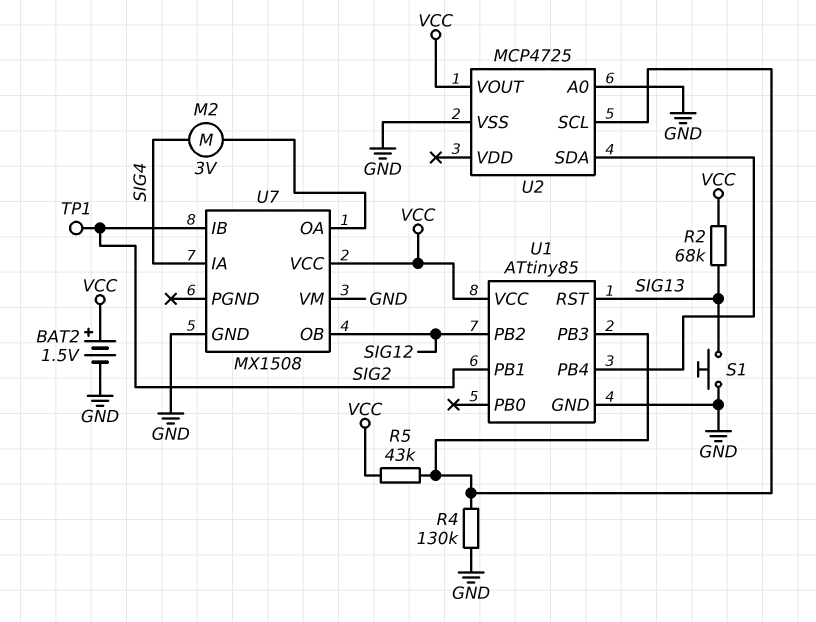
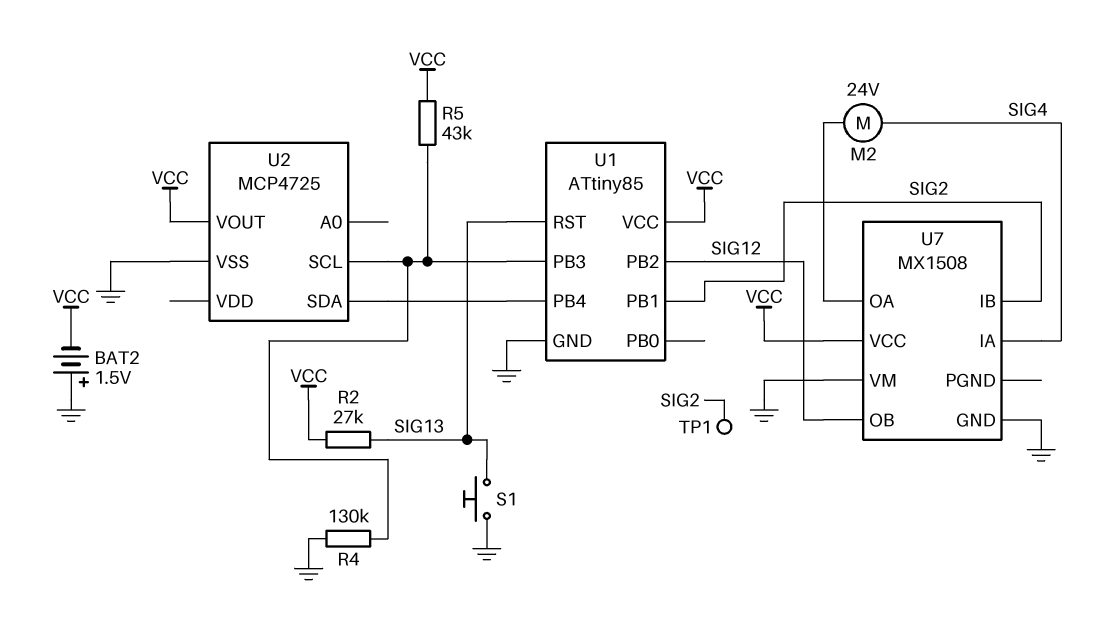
BAT2: 1.5V (plus VCC, minus GND) -> 1.5V (plus GND, minus VCC)
M2: motor 3V (SIG4, U7/OA) -> motor 24V (SIG4, U7/OA)
R2: 68k (SIG13, VCC) -> 27k (SIG13, VCC)
U2 pin A0: GND -> none

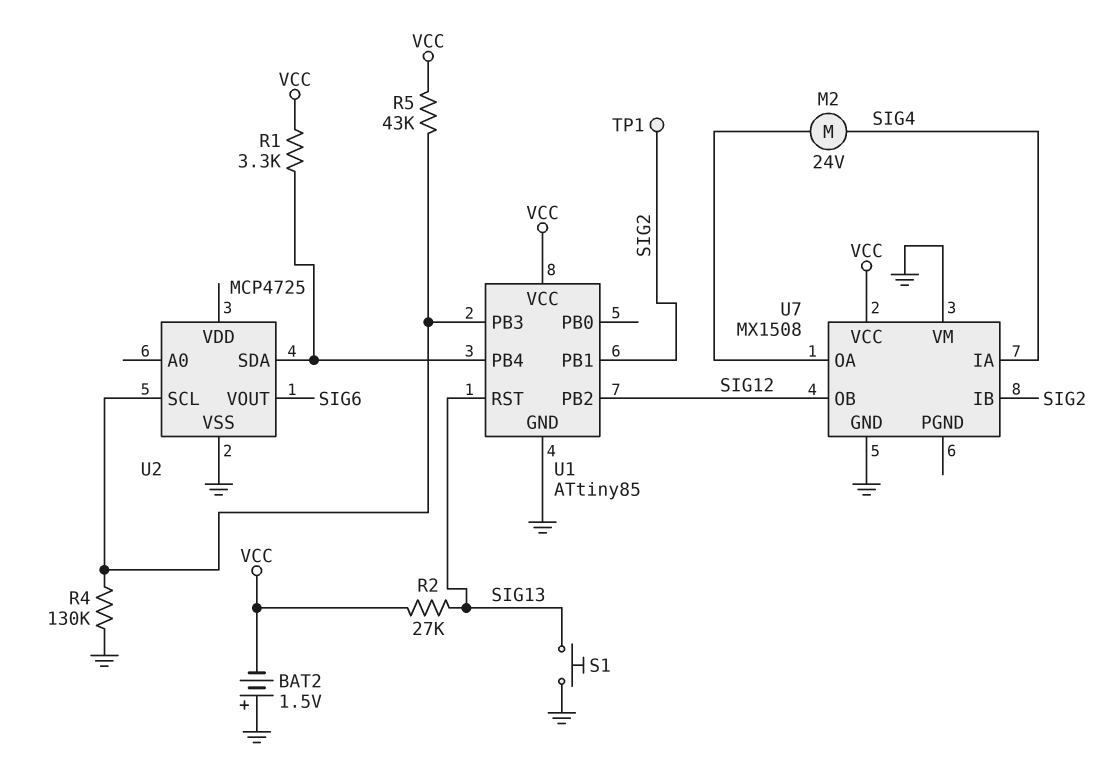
R1: none -> 3.3k (U1/PB4, VCC)
U2 pin VOUT: VCC -> SIG6

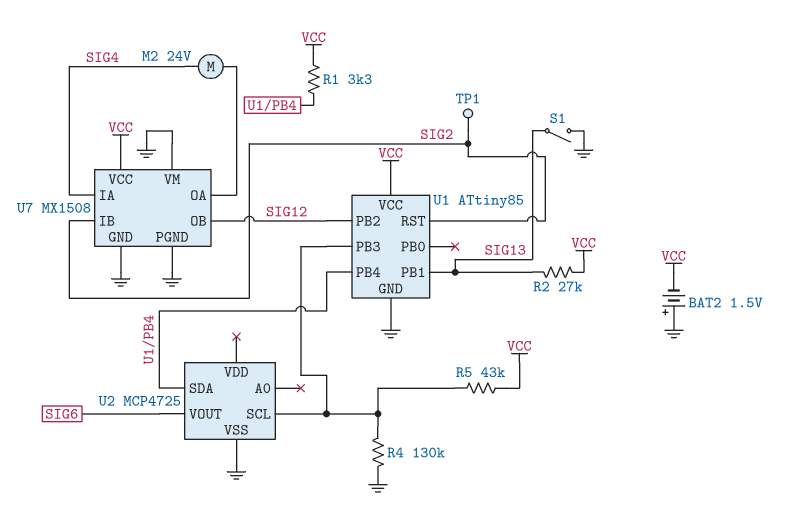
S1: button (GND, SIG13) -> switch (GND, SIG13)
U1 pin PB1: SIG2 -> SIG13
U1 pin RST: SIG13 -> SIG2
U7 pin PGND: none -> GND

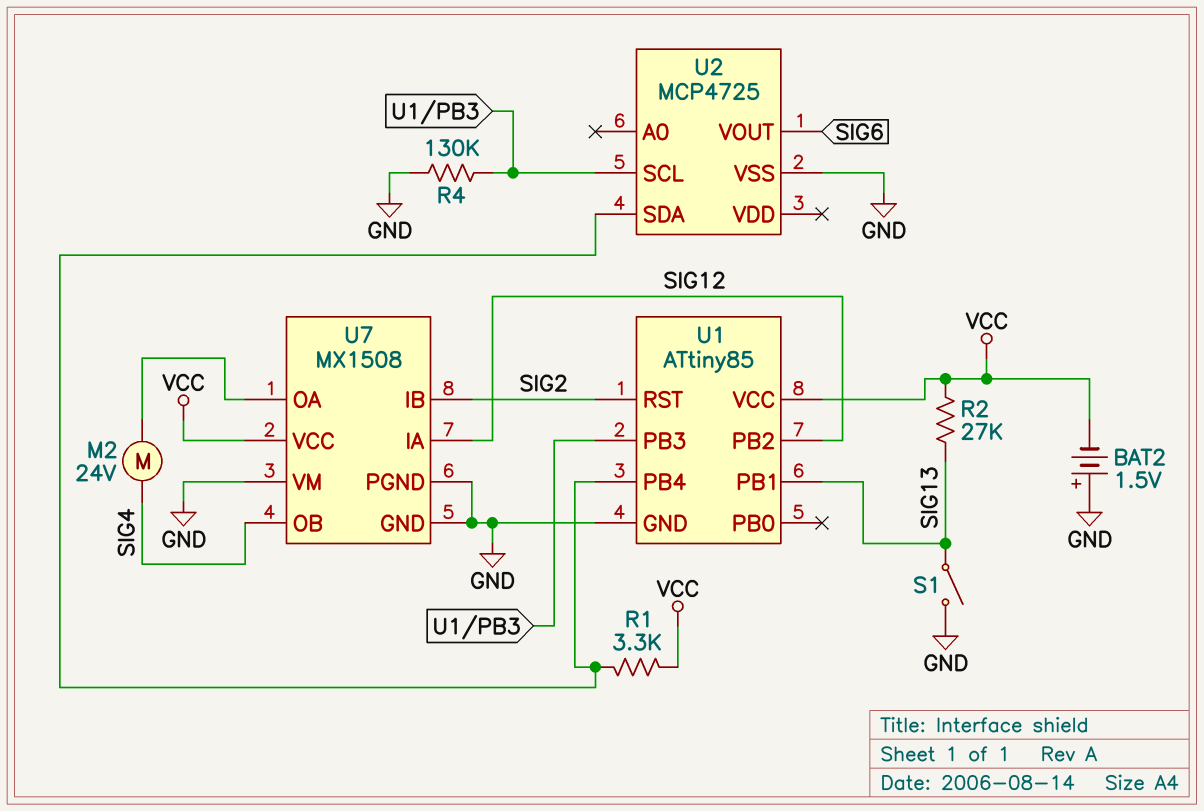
R5: 43k (U1/PB3, VCC) -> none
TP1: test point (SIG2) -> none
U7 pin IA: SIG4 -> SIG12
U7 pin OB: SIG12 -> SIG4

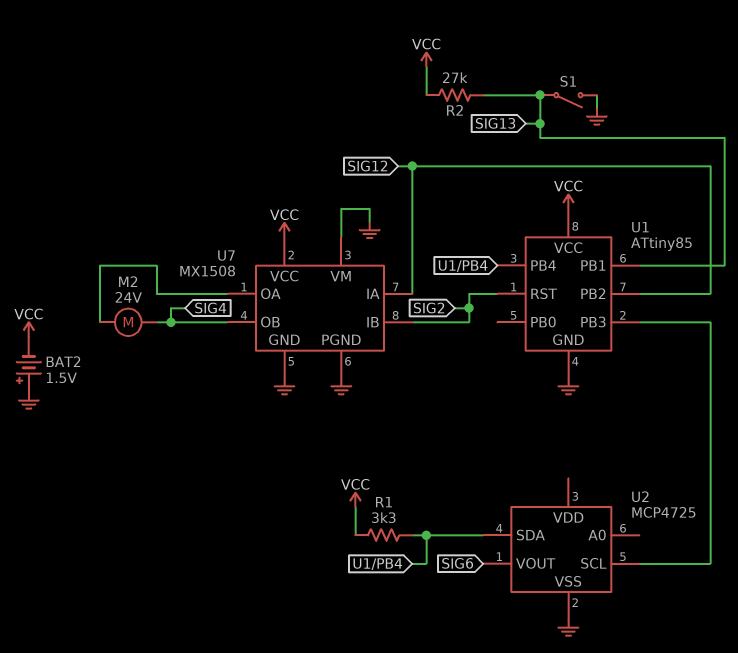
R4: 130k (GND, U1/PB3) -> none

